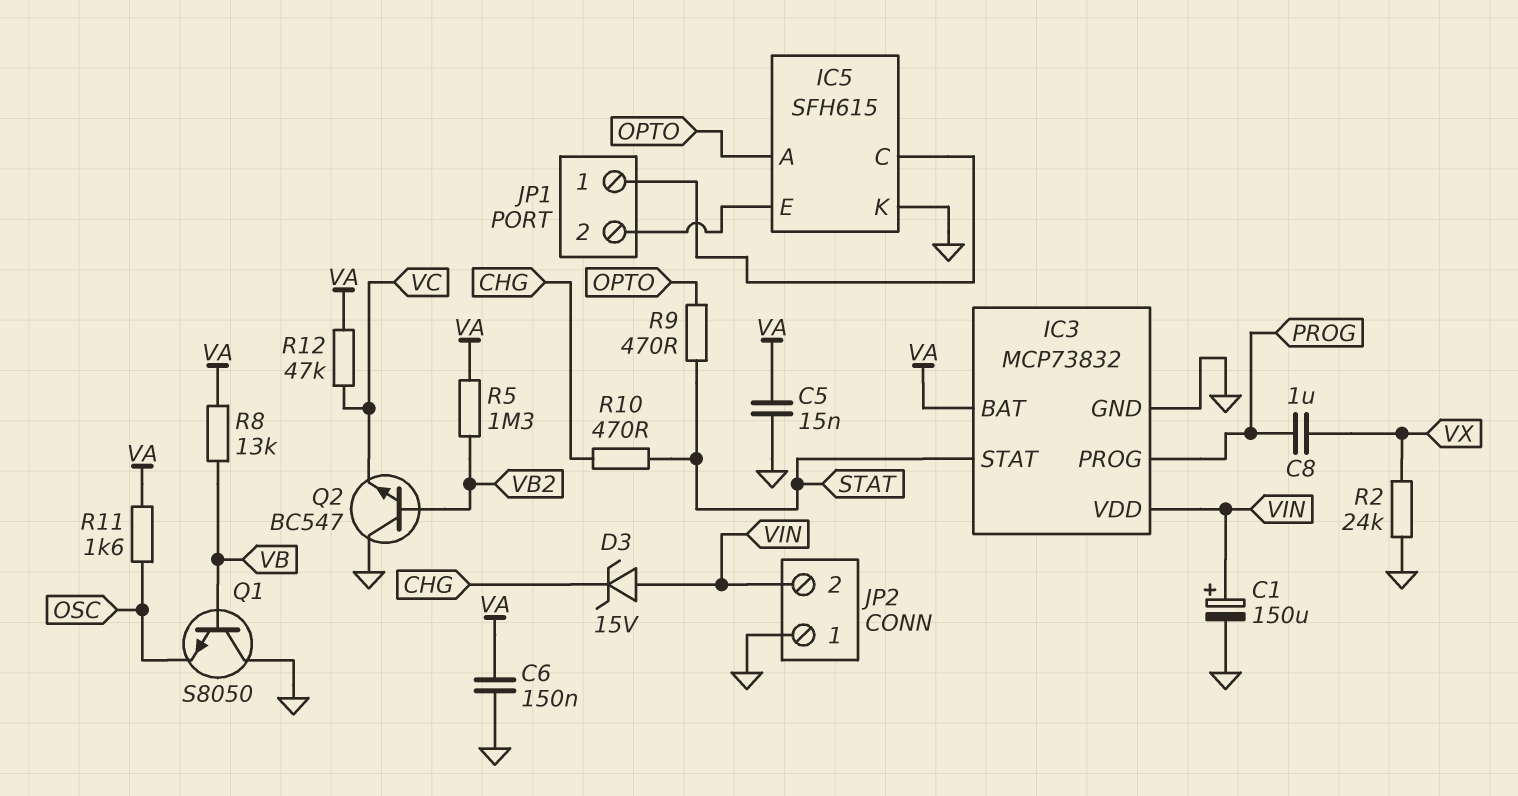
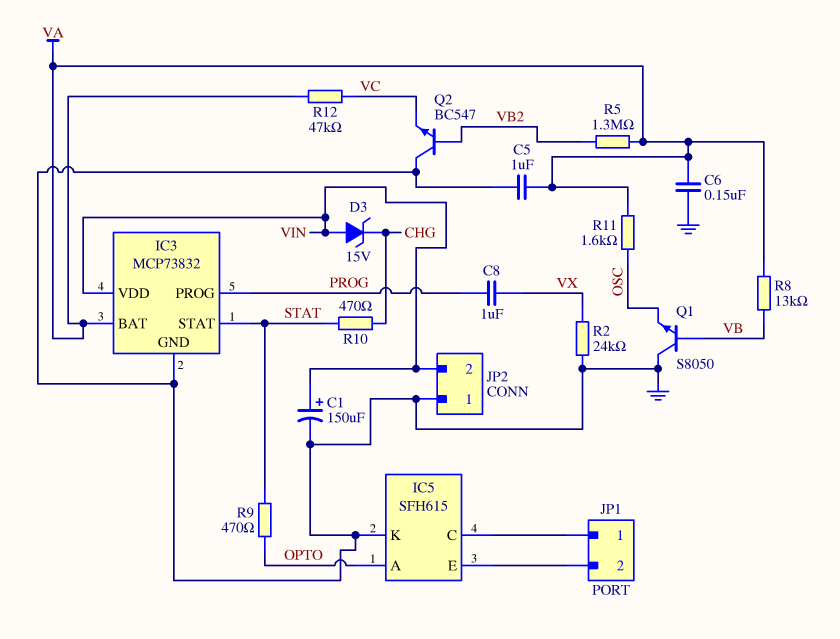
C5: 15nF (GND, VA) -> 1uF (GND, VA)

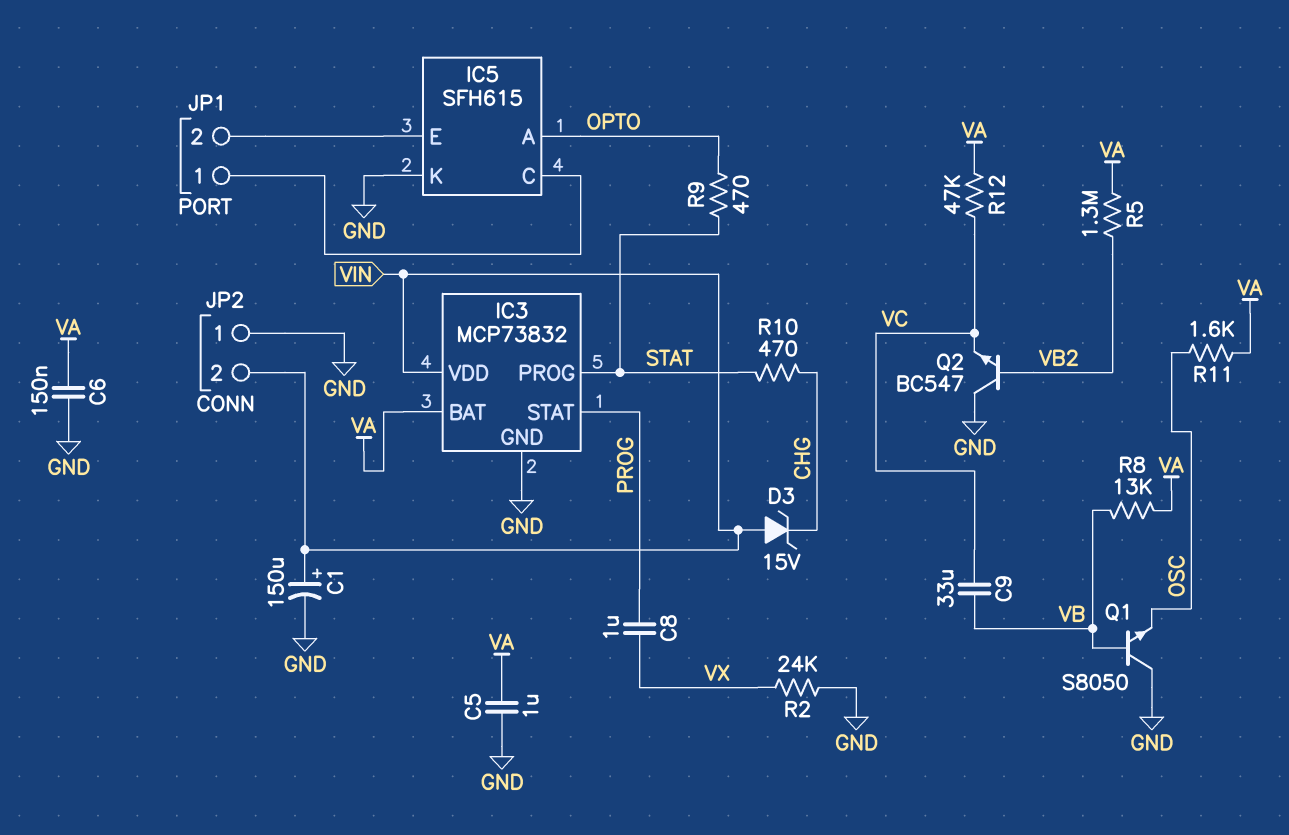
C9: none -> 33uF (VB, VC)
IC3 pin PROG: PROG -> STAT
IC3 pin STAT: STAT -> PROG

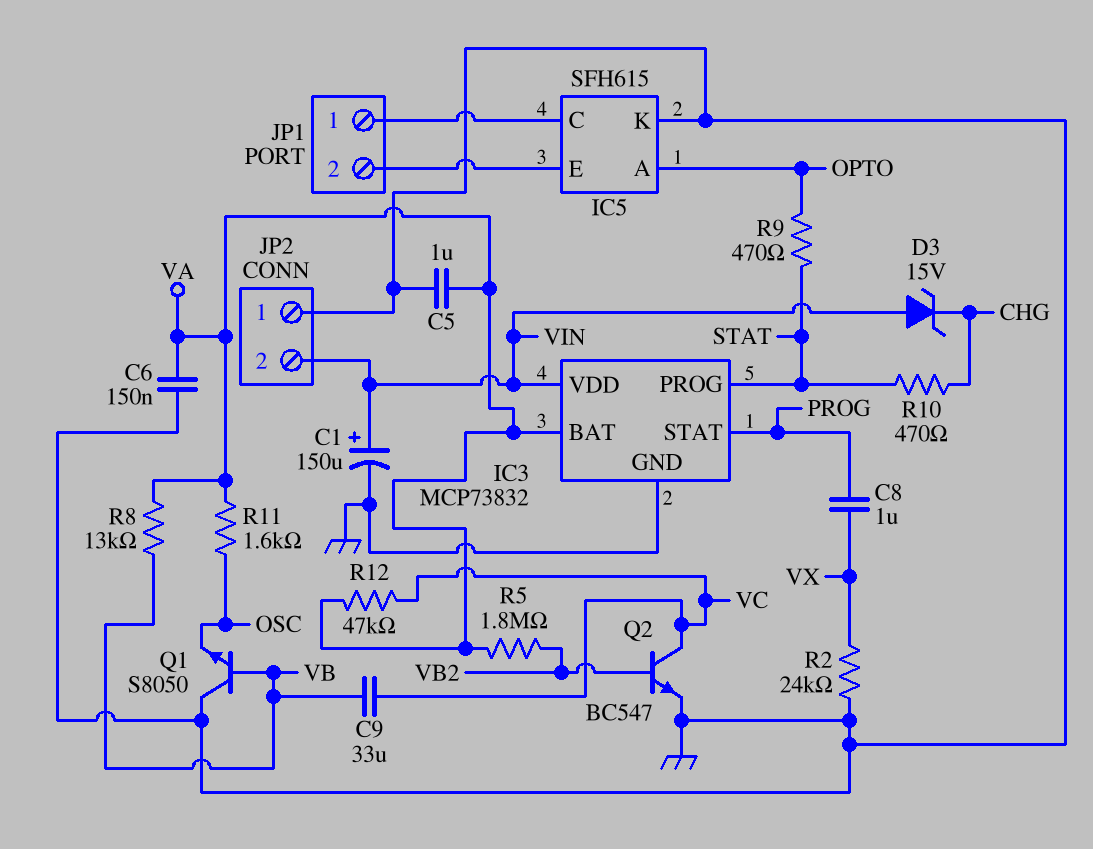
Q2: NPN BC547 (B VB2, C GND, E VC) -> NPN BC547 (B VB2, C VC, E GND)
R5: 1.3M (VA, VB2) -> 1.8M (VA, VB2)

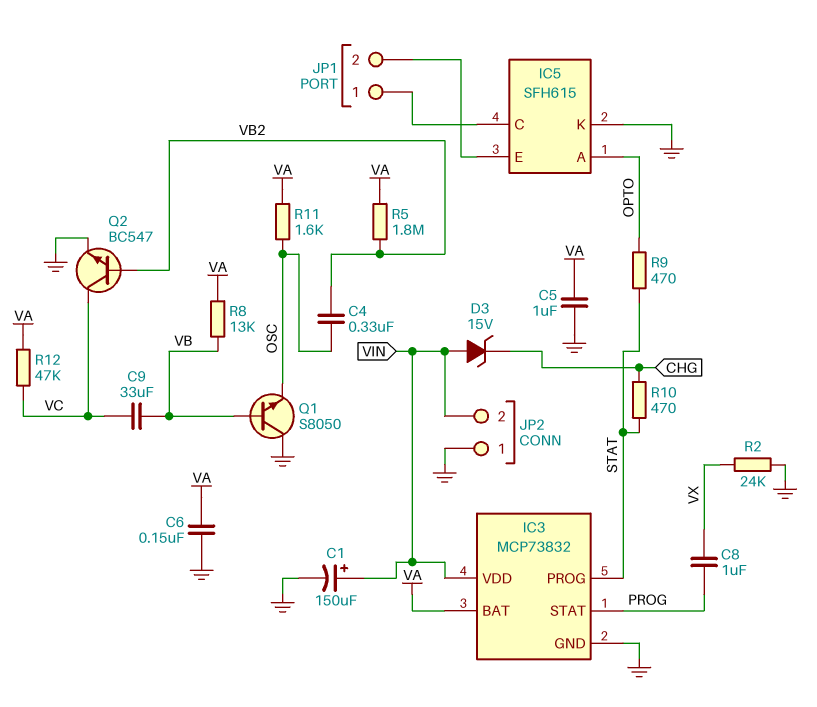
C4: none -> 330nF (OSC, VB2)

